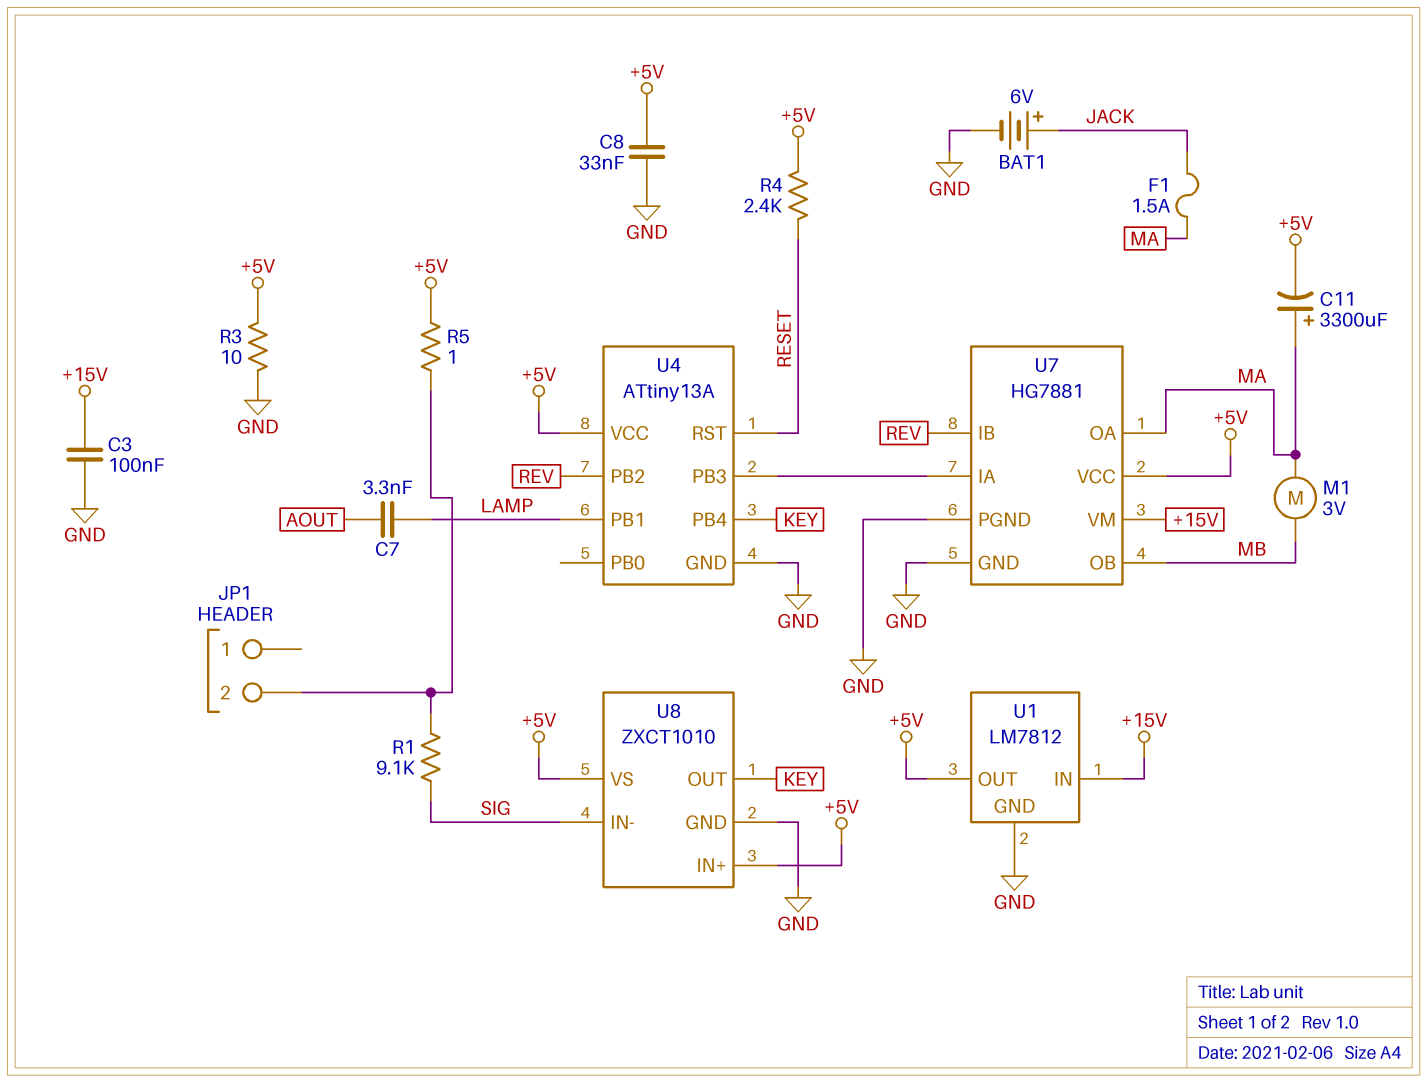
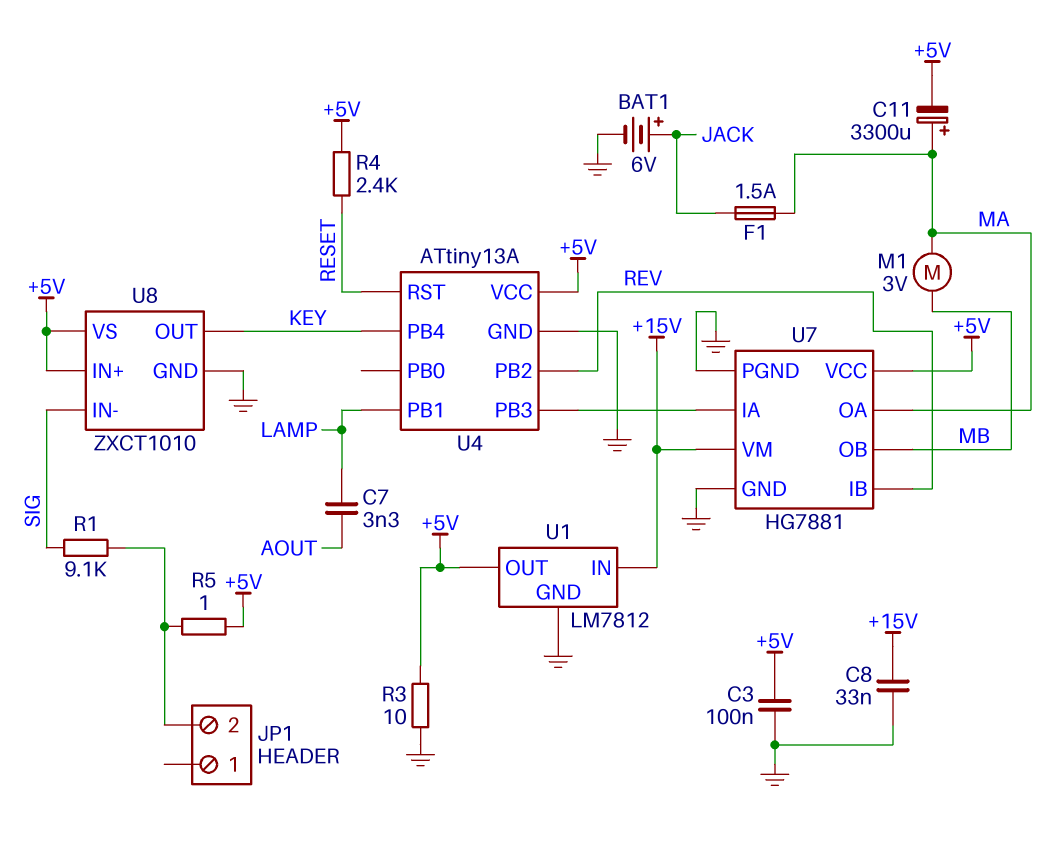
C3: 100nF (+15V, GND) -> 100nF (+5V, GND)
C8: 33nF (+5V, GND) -> 33nF (+15V, GND)

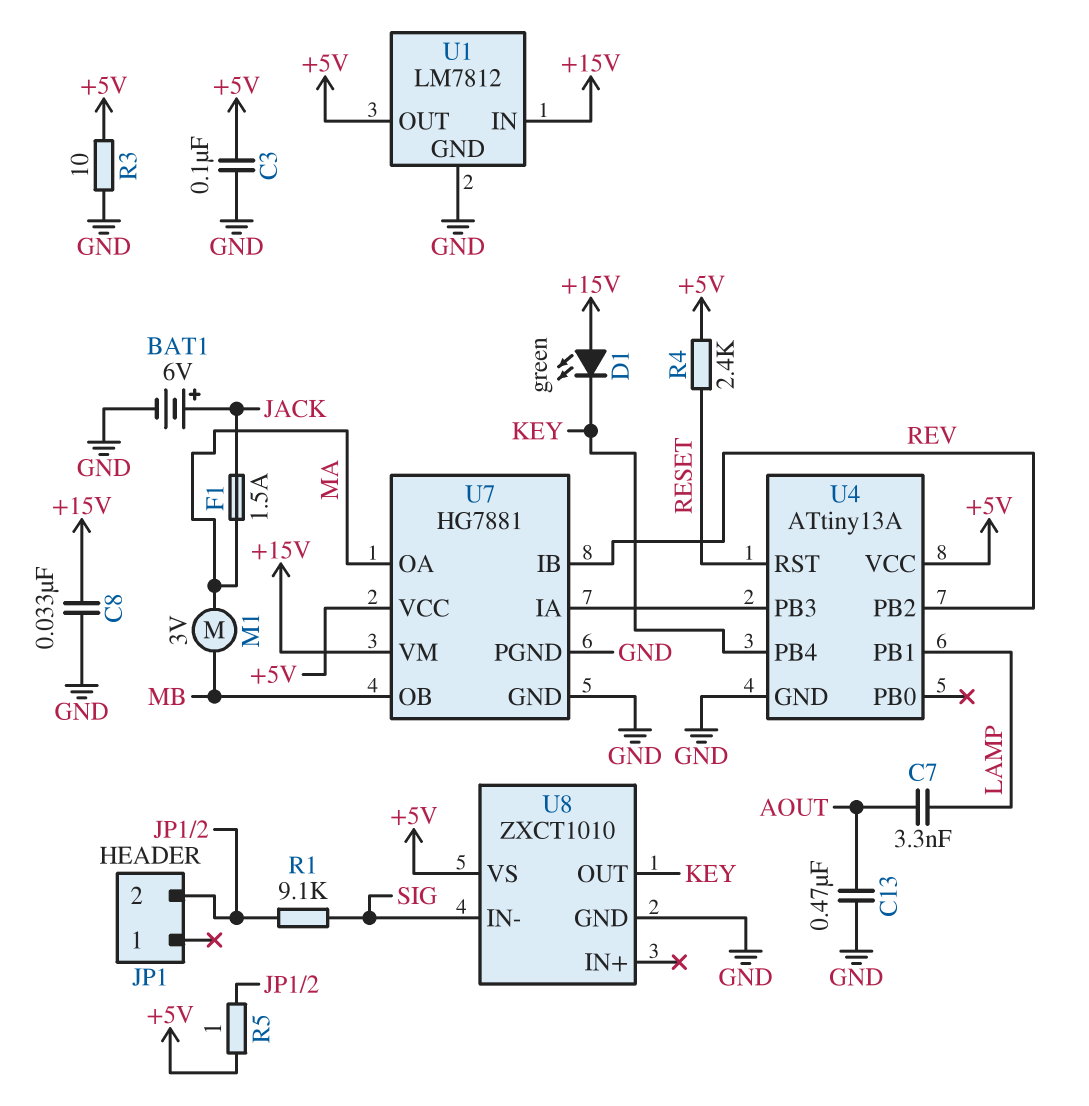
C11: 3300uF (plus MA, minus +5V) -> none
C13: none -> 470nF (AOUT, GND)
D1: none -> LED green (A +15V, K KEY)
U8 pin IN+: +5V -> none

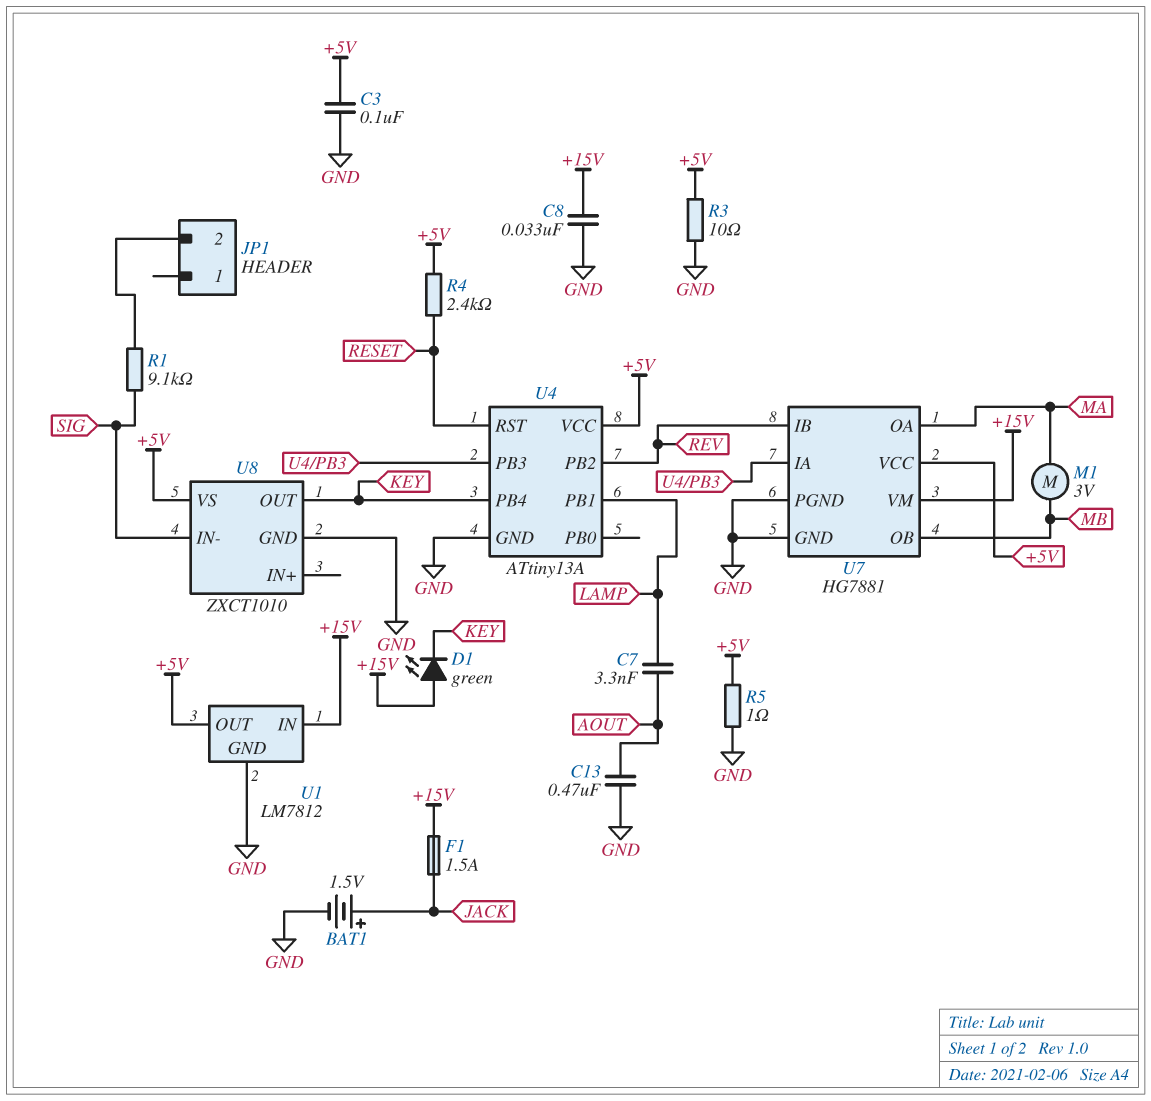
BAT1: 6V (plus JACK, minus GND) -> 1.5V (plus JACK, minus GND)
F1: 1.5A (JACK, MA) -> 1.5A (+15V, JACK)
R5: 1 (+5V, JP1/2) -> 1 (+5V, GND)

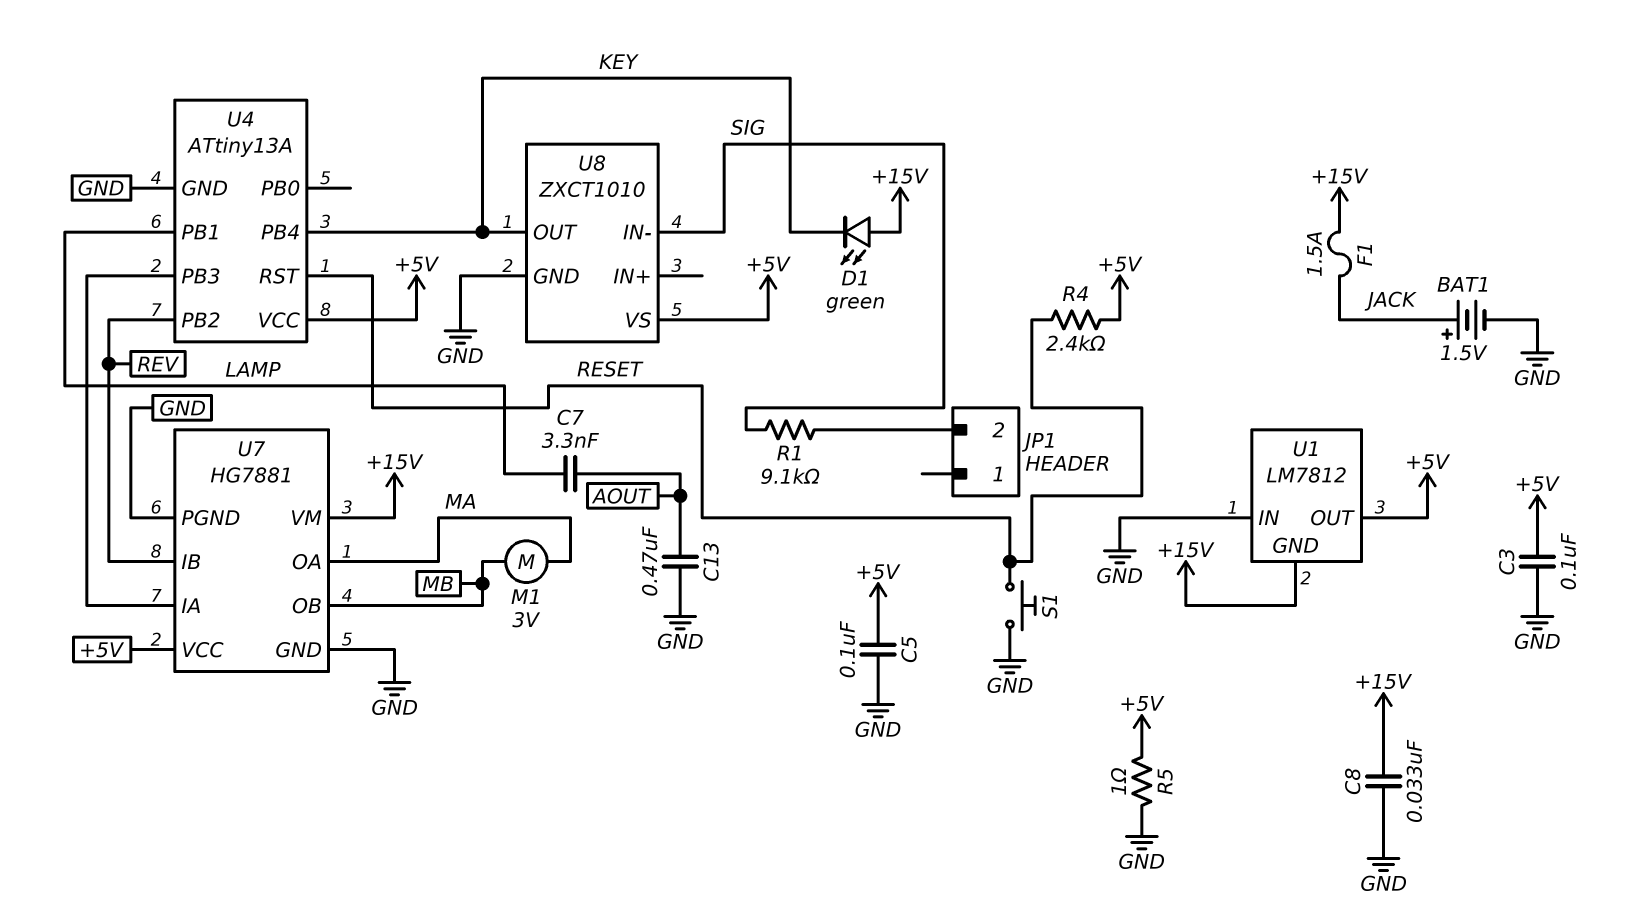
C5: none -> 100nF (+5V, GND)
R3: 10 (+5V, GND) -> none
S1: none -> button (GND, RESET)
U1 pin GND: GND -> +15V
U1 pin IN: +15V -> GND

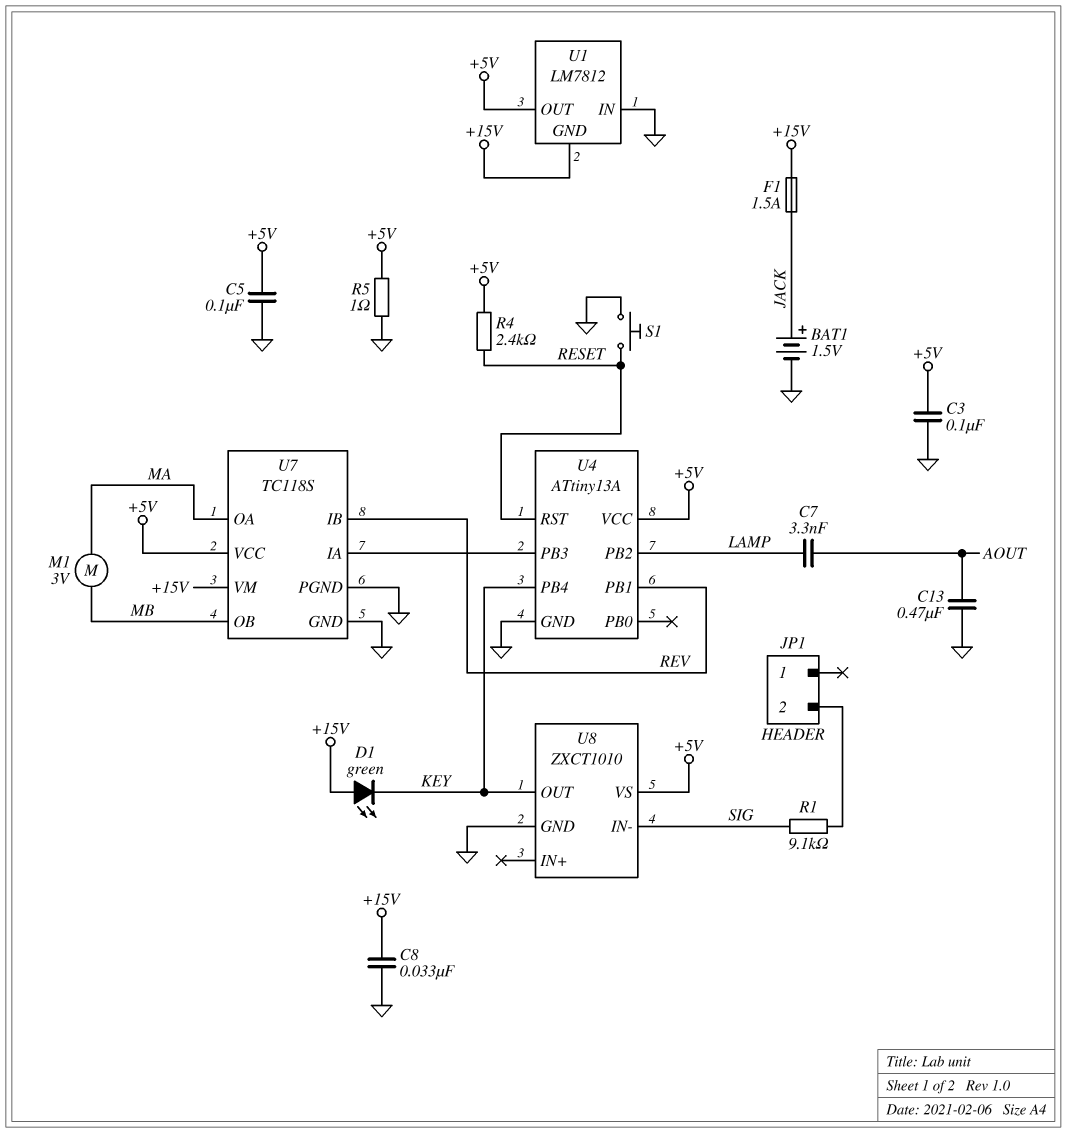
U4 pin PB1: LAMP -> REV
U4 pin PB2: REV -> LAMP
U7: HG7881 -> TC118S

